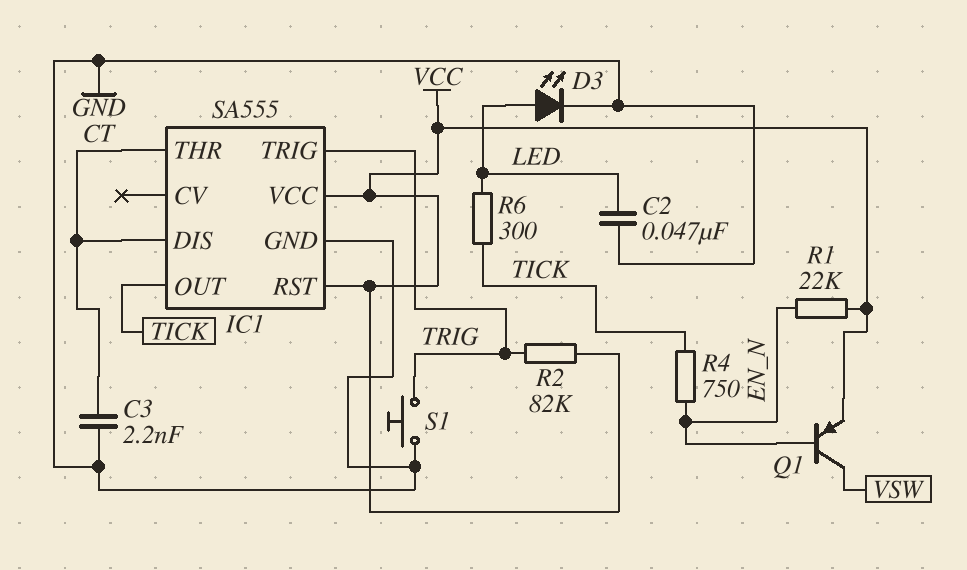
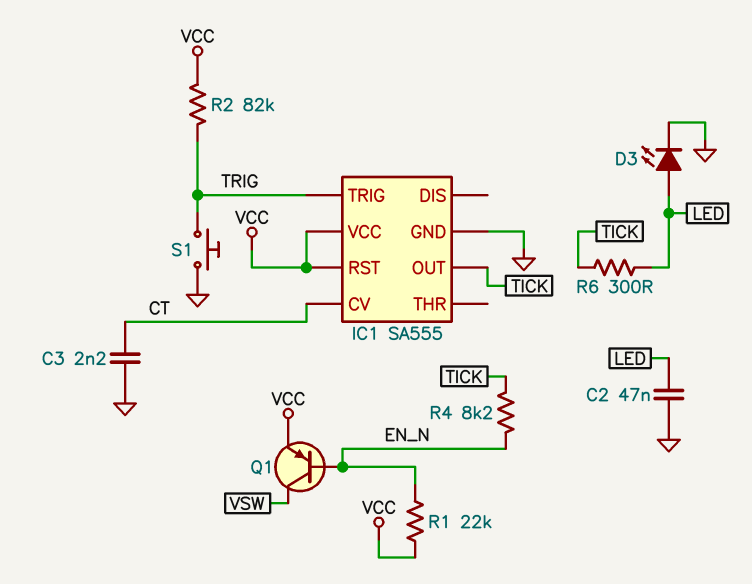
IC1 pin CV: none -> CT
IC1 pin DIS: CT -> none
IC1 pin THR: CT -> none
R4: 750 (EN_N, TICK) -> 8.2k (EN_N, TICK)

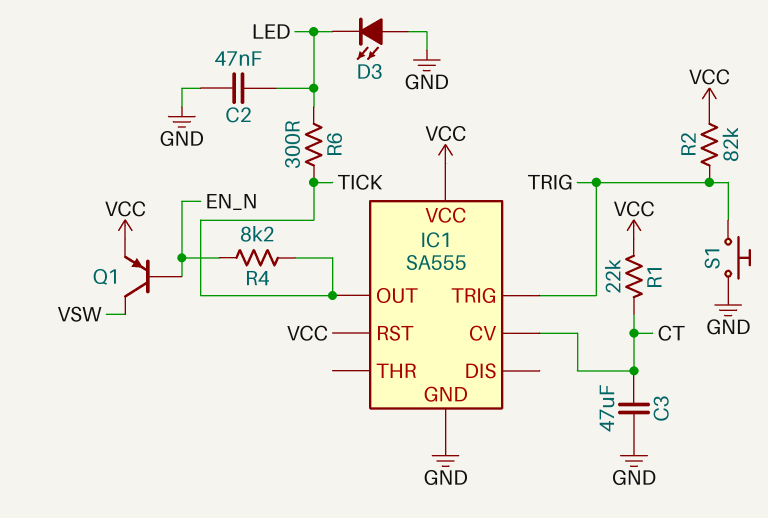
C3: 2.2nF (CT, GND) -> 47uF (CT, GND)
D3: LED (A LED, K GND) -> LED (A GND, K LED)
R1: 22k (EN_N, VCC) -> 22k (CT, VCC)

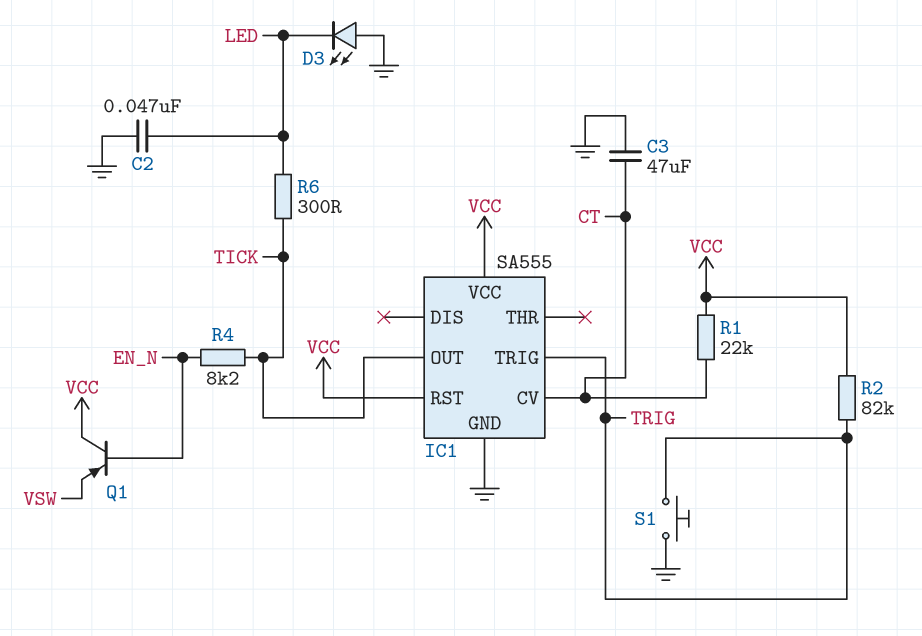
Q1: PNP (B EN_N, C VSW, E VCC) -> PNP (B EN_N, C VCC, E VSW)

